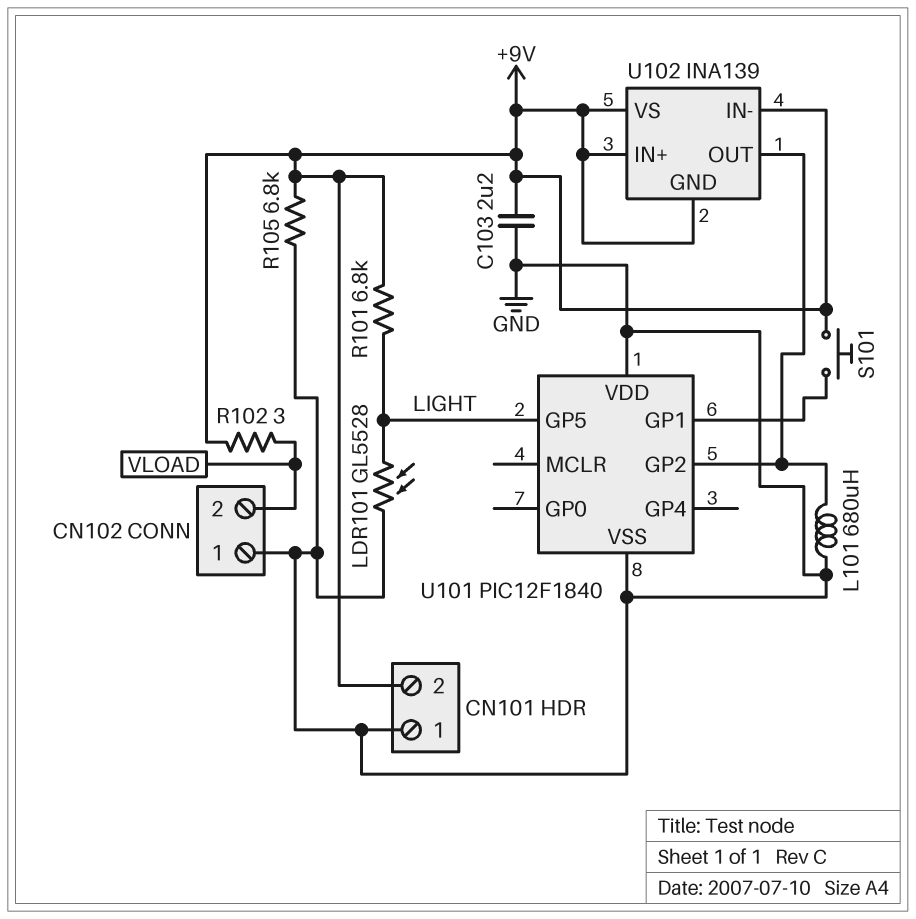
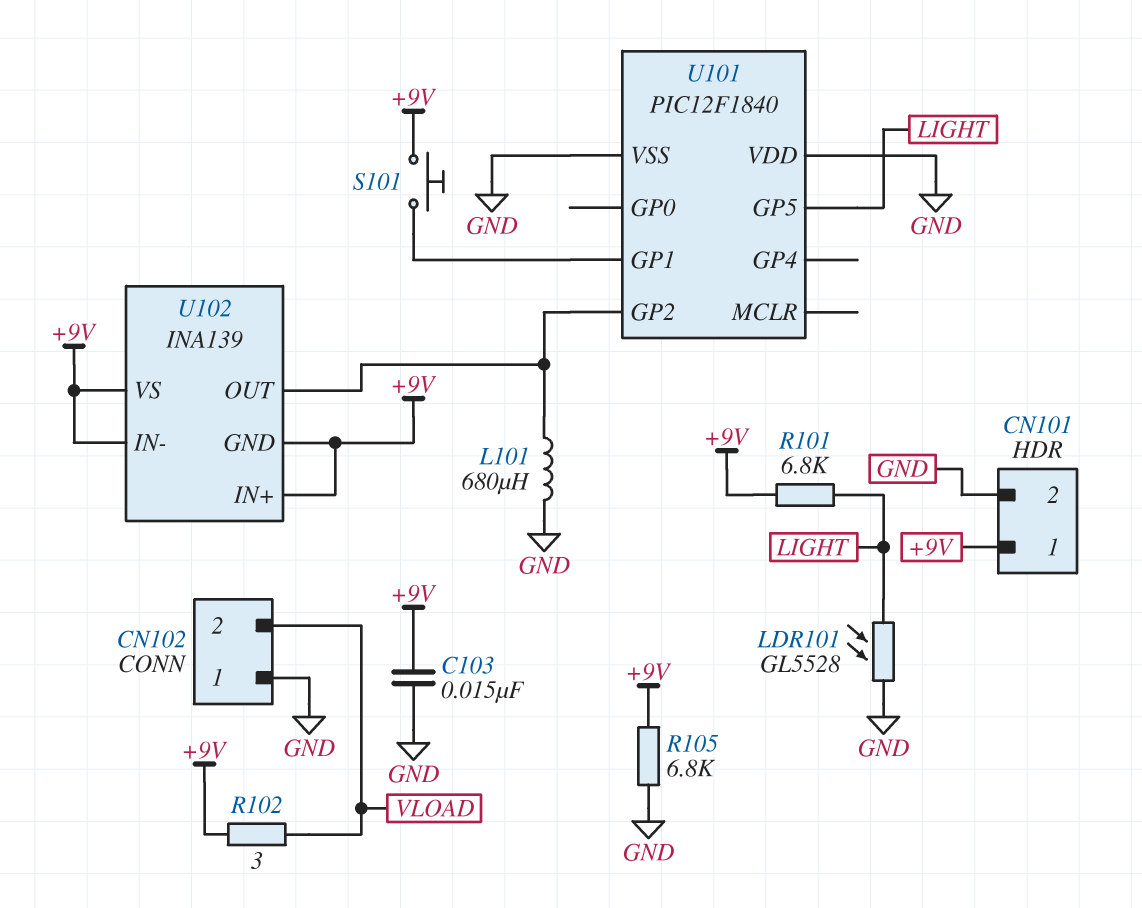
C103: 2.2uF (+9V, GND) -> 15nF (+9V, GND)
CN101 pin 1: GND -> +9V
CN101 pin 2: +9V -> GND

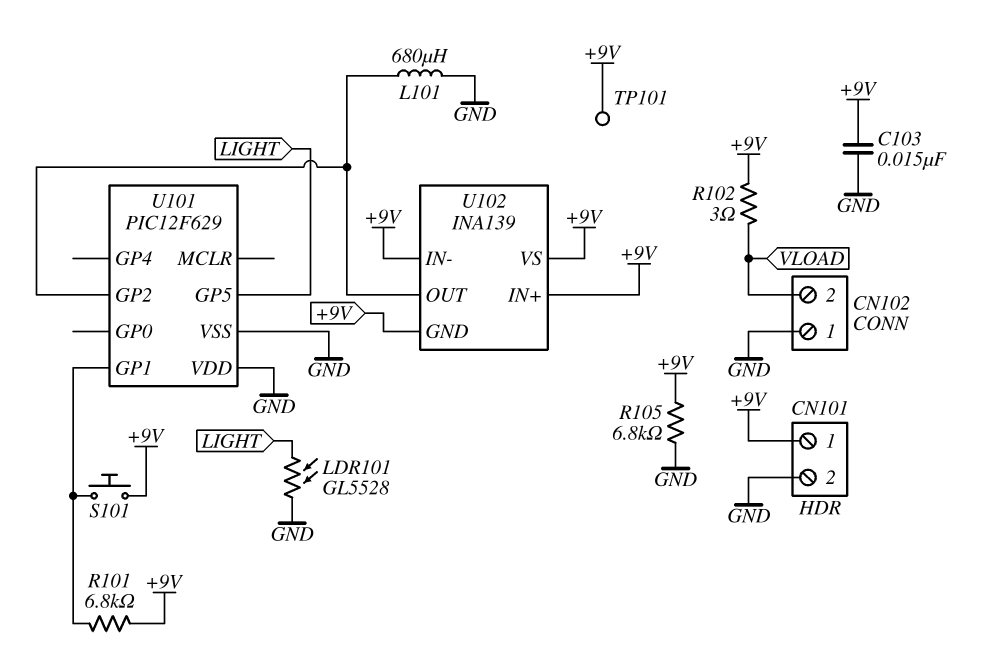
R101: 6.8k (+9V, LIGHT) -> 6.8k (+9V, U101/GP1)
TP101: none -> test point (+9V)
U101: PIC12F1840 -> PIC12F629

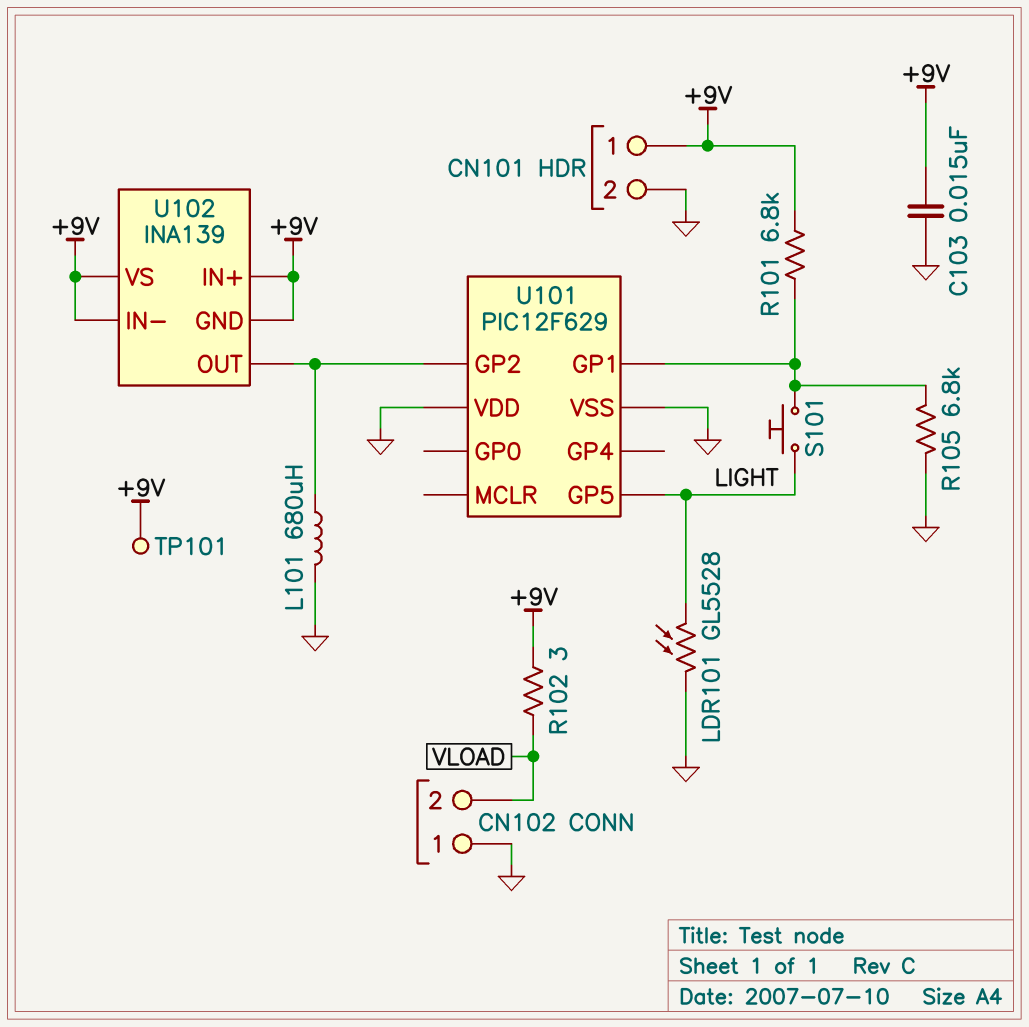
R105: 6.8k (+9V, GND) -> 6.8k (GND, U101/GP1)
S101: button (+9V, U101/GP1) -> button (LIGHT, U101/GP1)

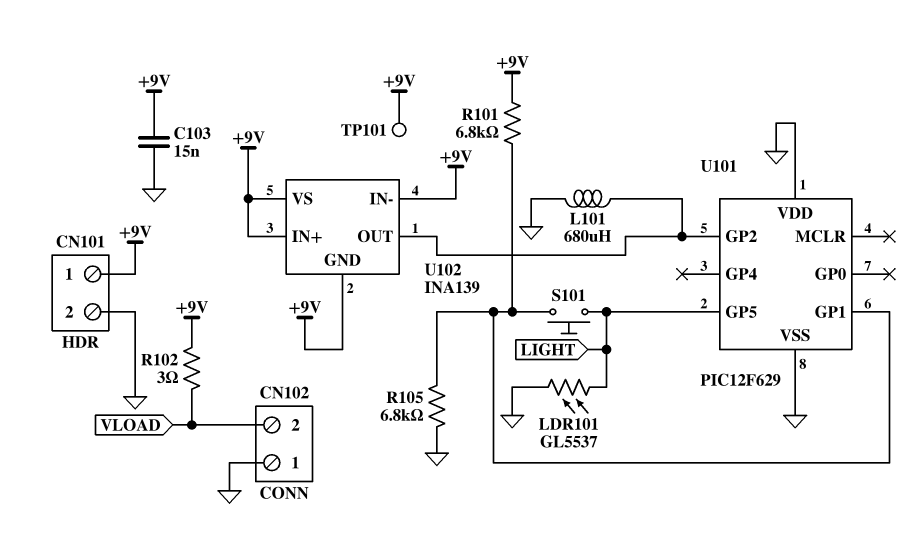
LDR101: GL5528 (GND, LIGHT) -> GL5537 (GND, LIGHT)

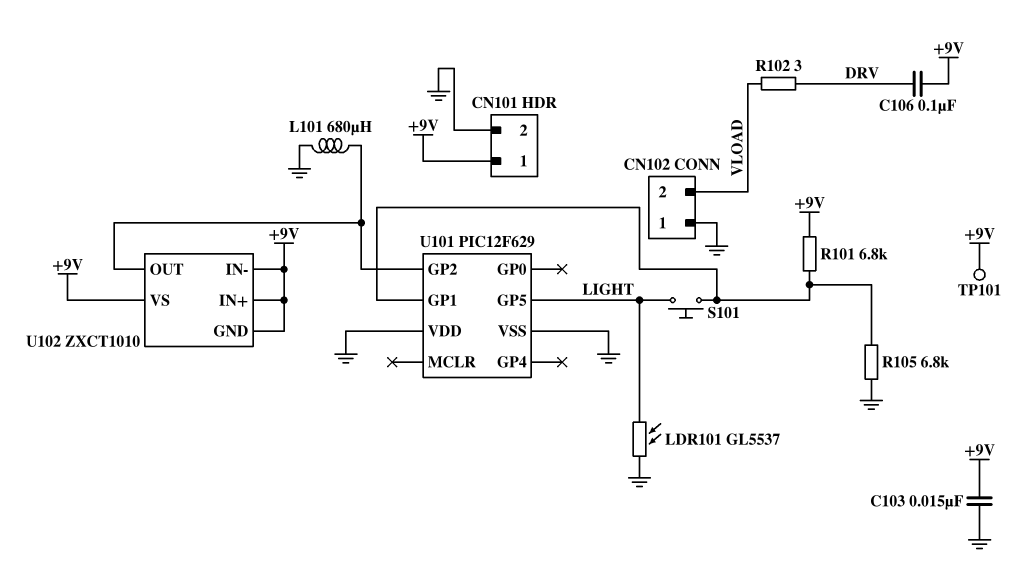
C106: none -> 100nF (+9V, DRV)
R102: 3 (+9V, VLOAD) -> 3 (DRV, VLOAD)
U102: INA139 -> ZXCT1010

